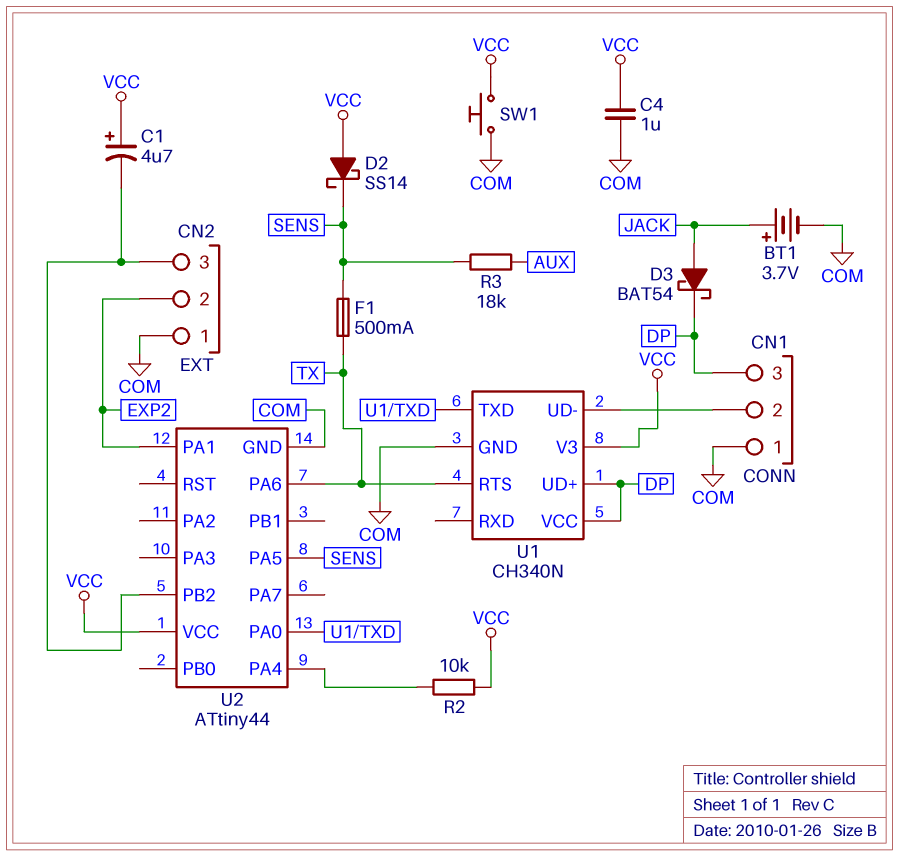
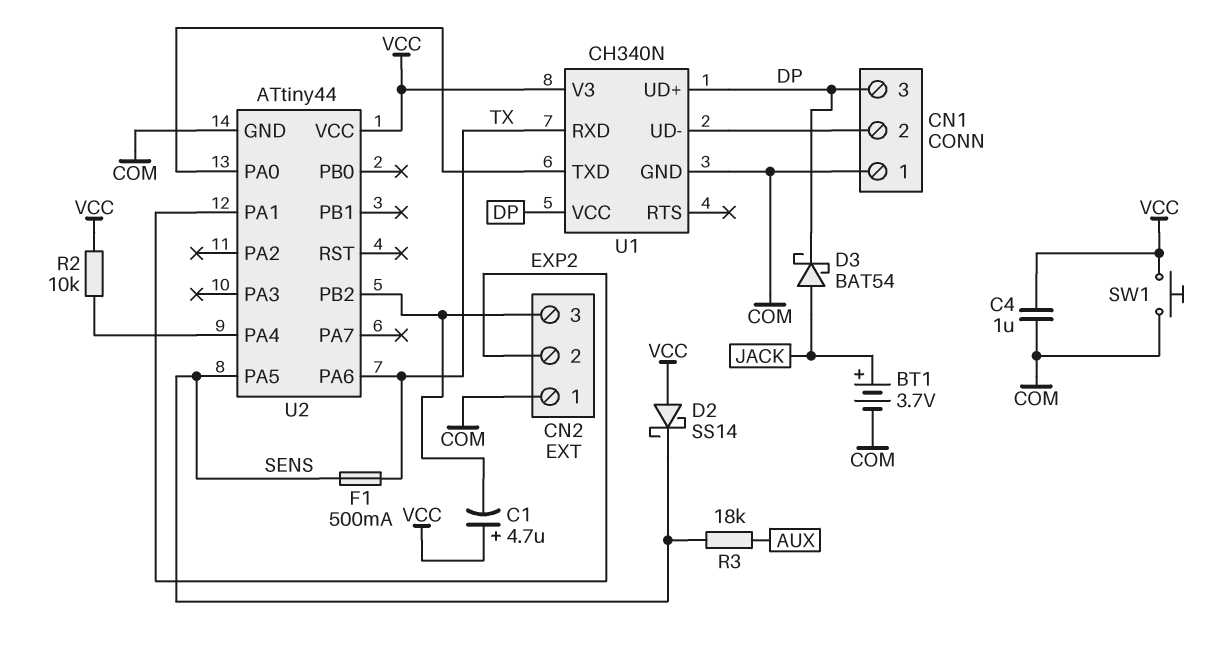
U1 pin RTS: TX -> none
U1 pin RXD: none -> TX

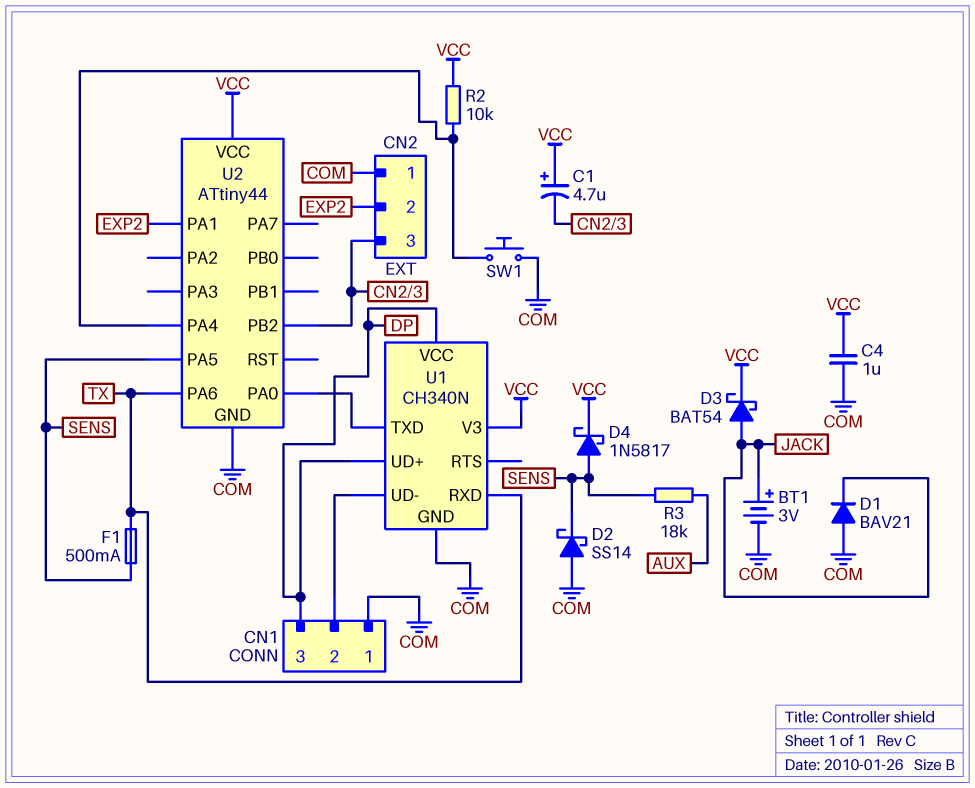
BT1: 3.7V (plus JACK, minus COM) -> 3V (plus JACK, minus COM)
D1: none -> diode BAV21 (A COM, K JACK)
D2: schottky SS14 (A VCC, K SENS) -> schottky SS14 (A COM, K SENS)
D3: schottky BAT54 (A JACK, K DP) -> schottky BAT54 (A JACK, K VCC)
D4: none -> schottky 1N5817 (A SENS, K VCC)
SW1: button (COM, VCC) -> button (COM, U2/PA4)

